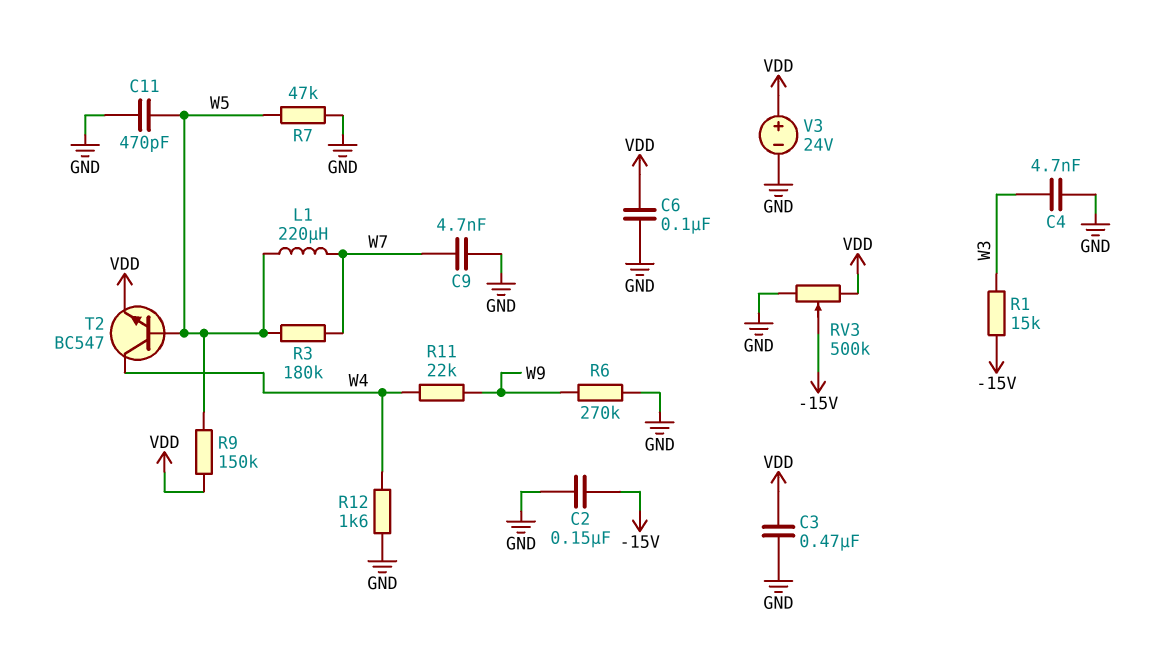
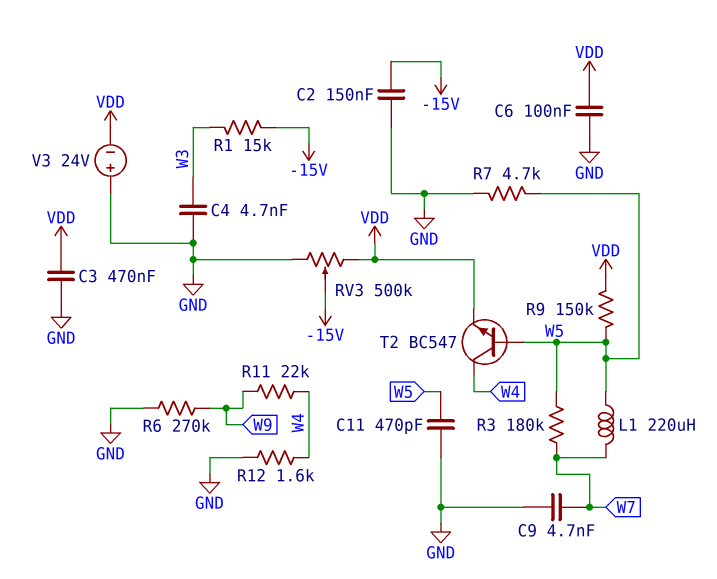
R7: 47k (GND, W5) -> 4.7k (GND, W5)
V3: 24V (plus VDD, minus GND) -> 24V (plus GND, minus VDD)

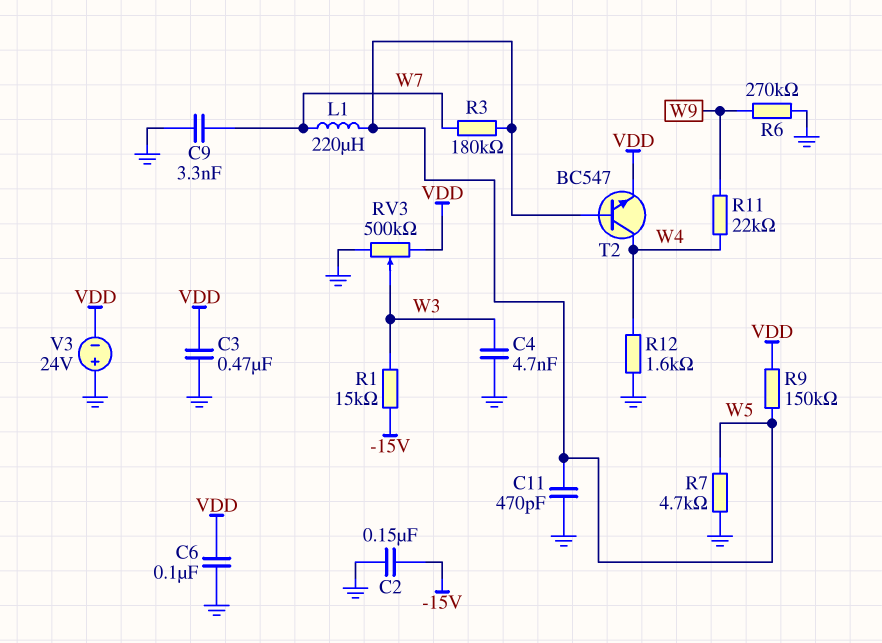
C9: 4.7nF (GND, W7) -> 3.3nF (GND, W7)
RV3: 500k (GND, VDD, wiper -15V) -> 500k (GND, VDD, wiper W3)

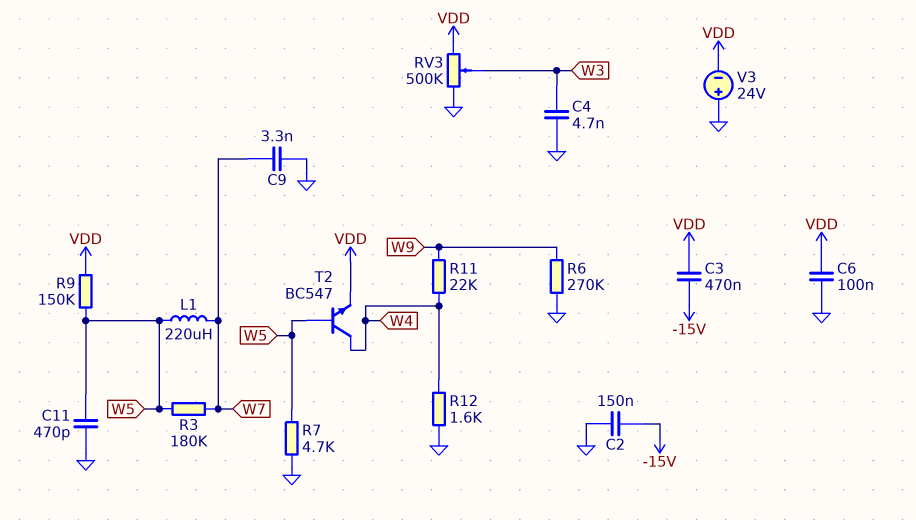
C3: 470nF (GND, VDD) -> 470nF (-15V, VDD)
R1: 15k (-15V, W3) -> none

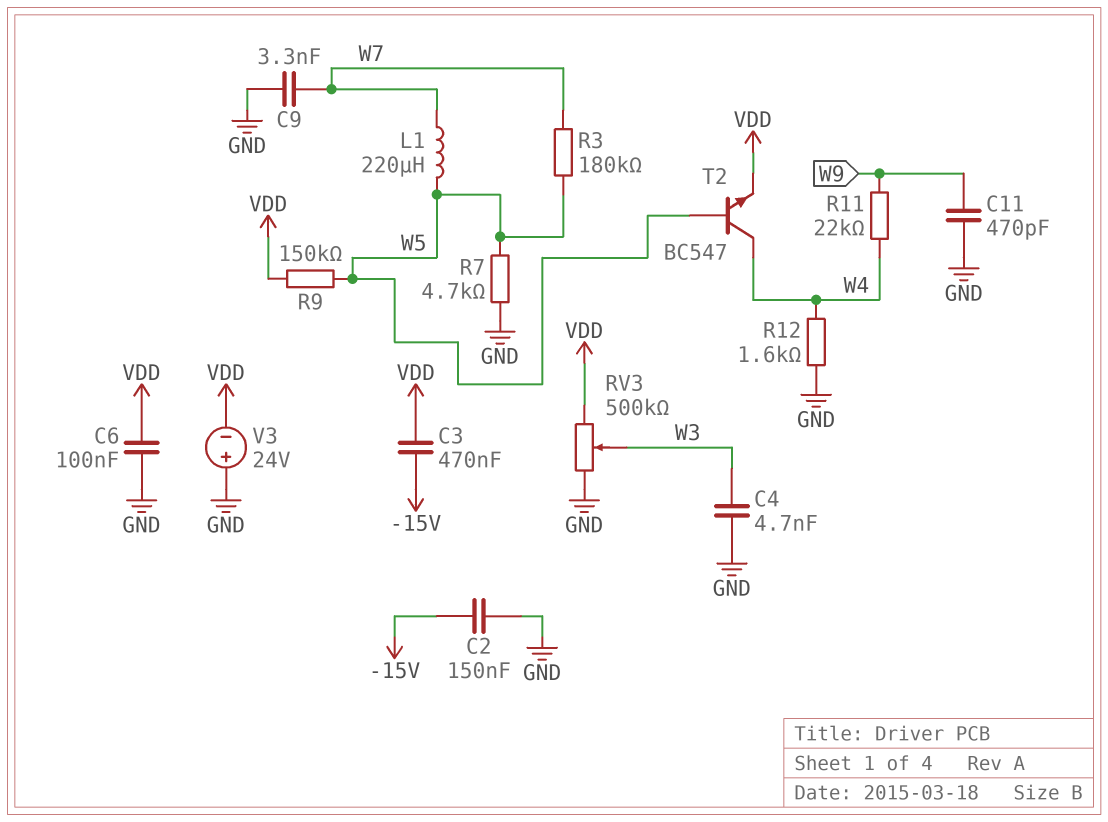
C11: 470pF (GND, W5) -> 470pF (GND, W9)
R6: 270k (GND, W9) -> none

